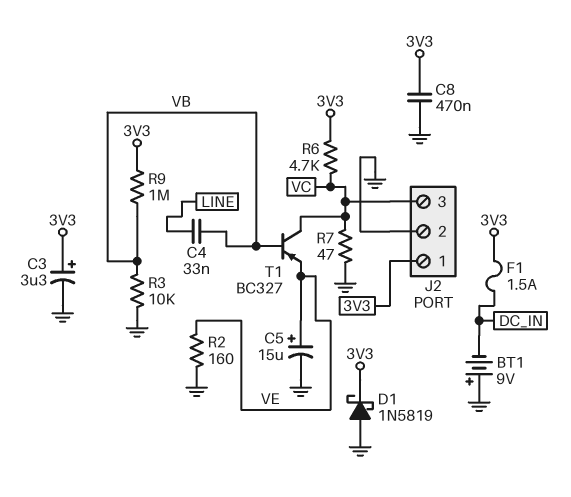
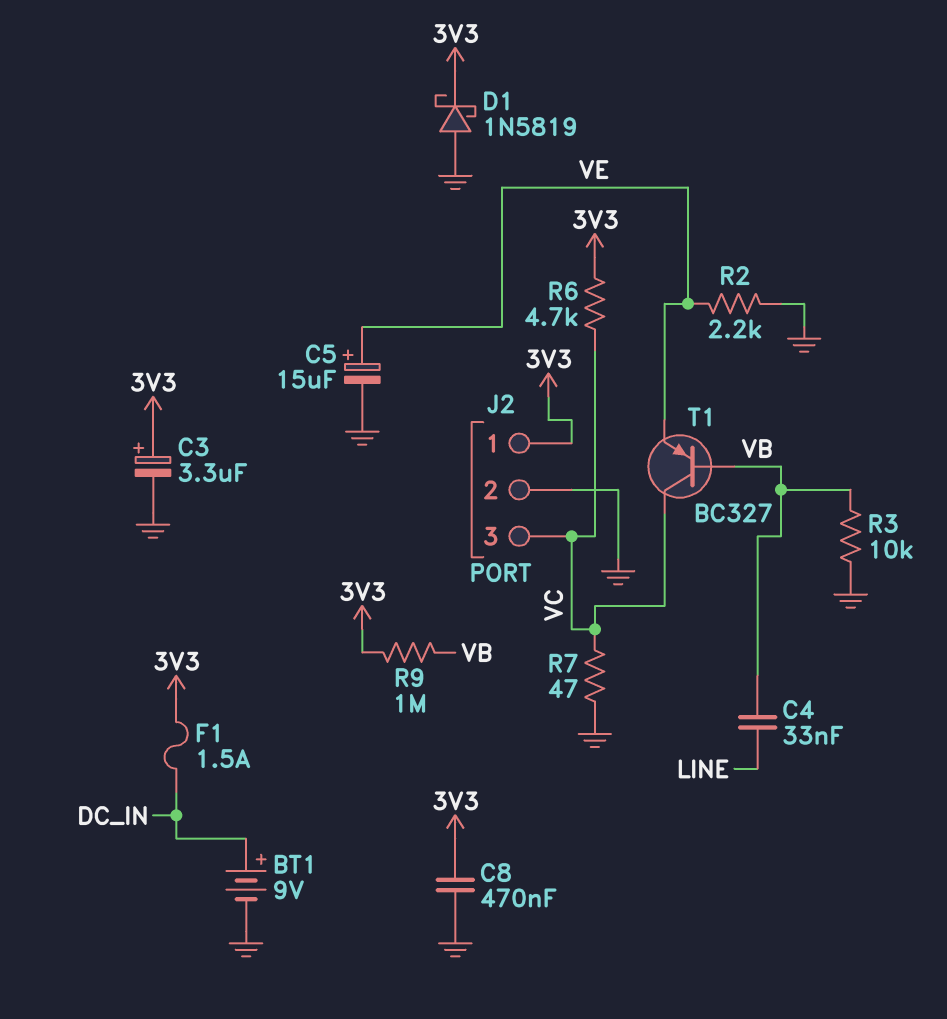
BT1: 9V (plus GND, minus DC_IN) -> 9V (plus DC_IN, minus GND)
R2: 160 (GND, VE) -> 2.2k (GND, VE)

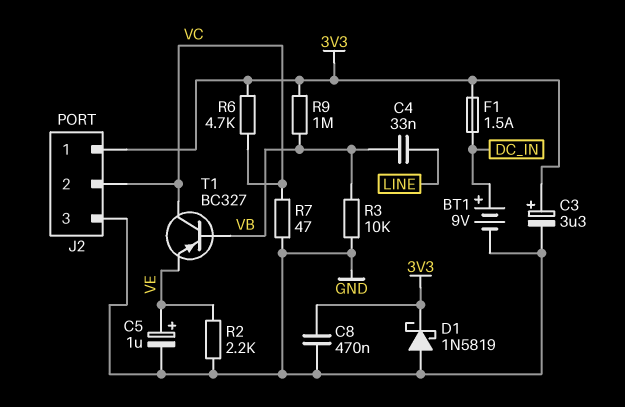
C5: 15uF (plus VE, minus GND) -> 1uF (plus VE, minus GND)
J2 pin 2: GND -> VC
J2 pin 3: VC -> GND

